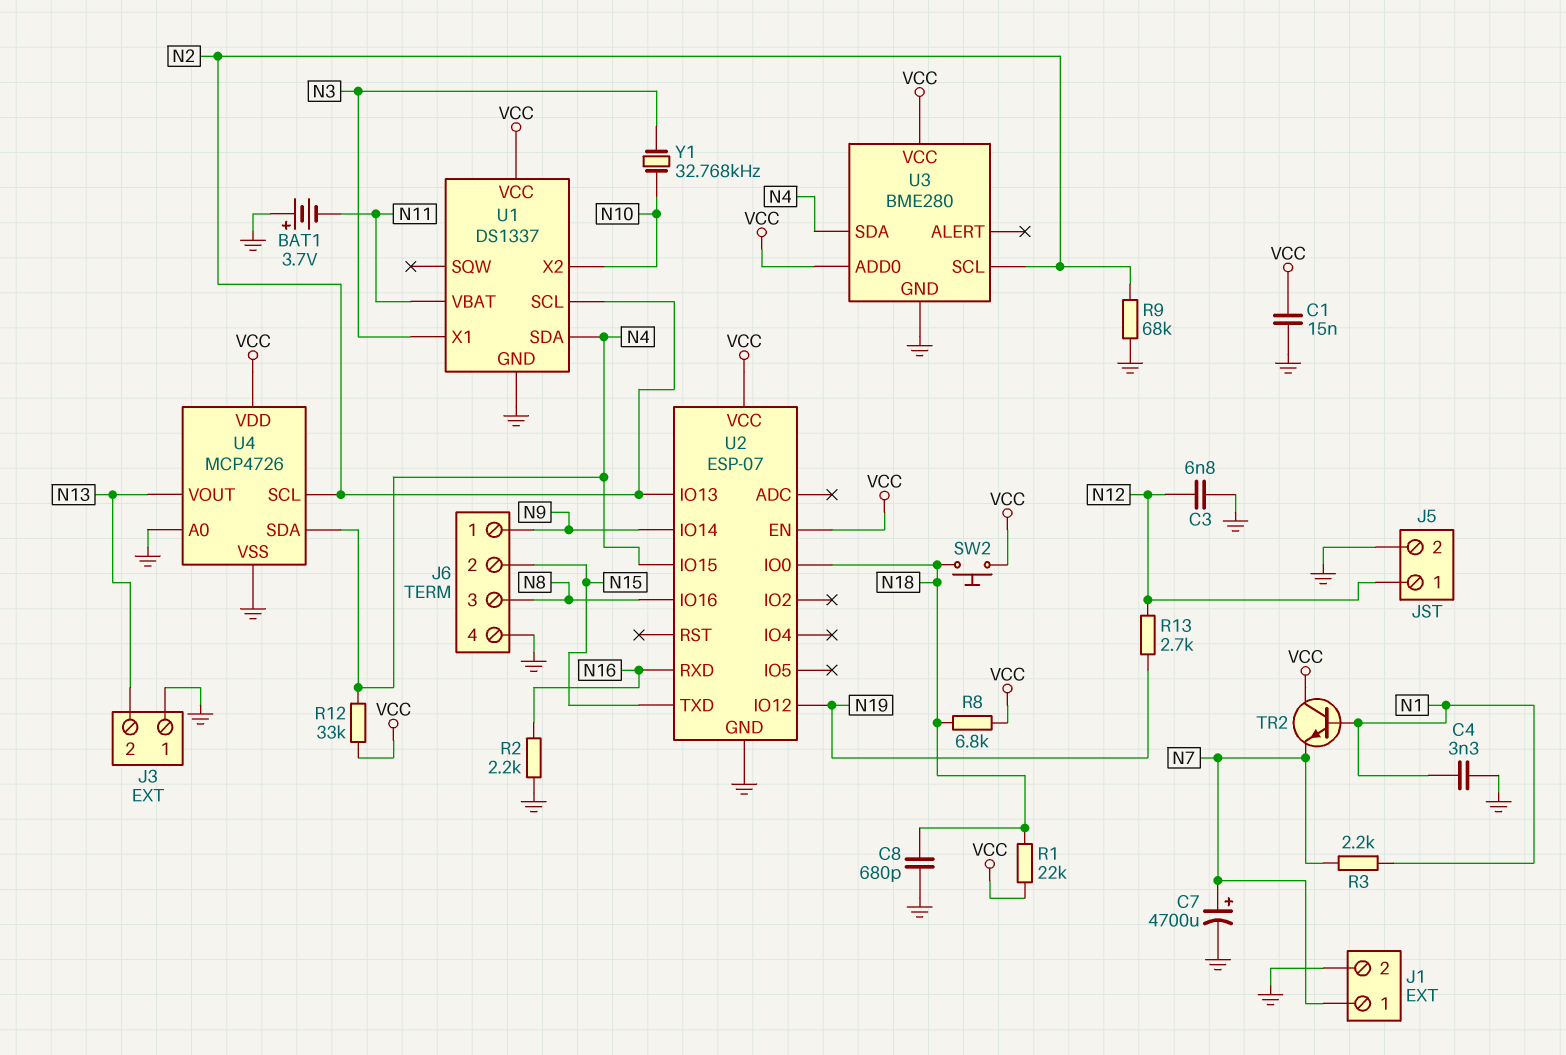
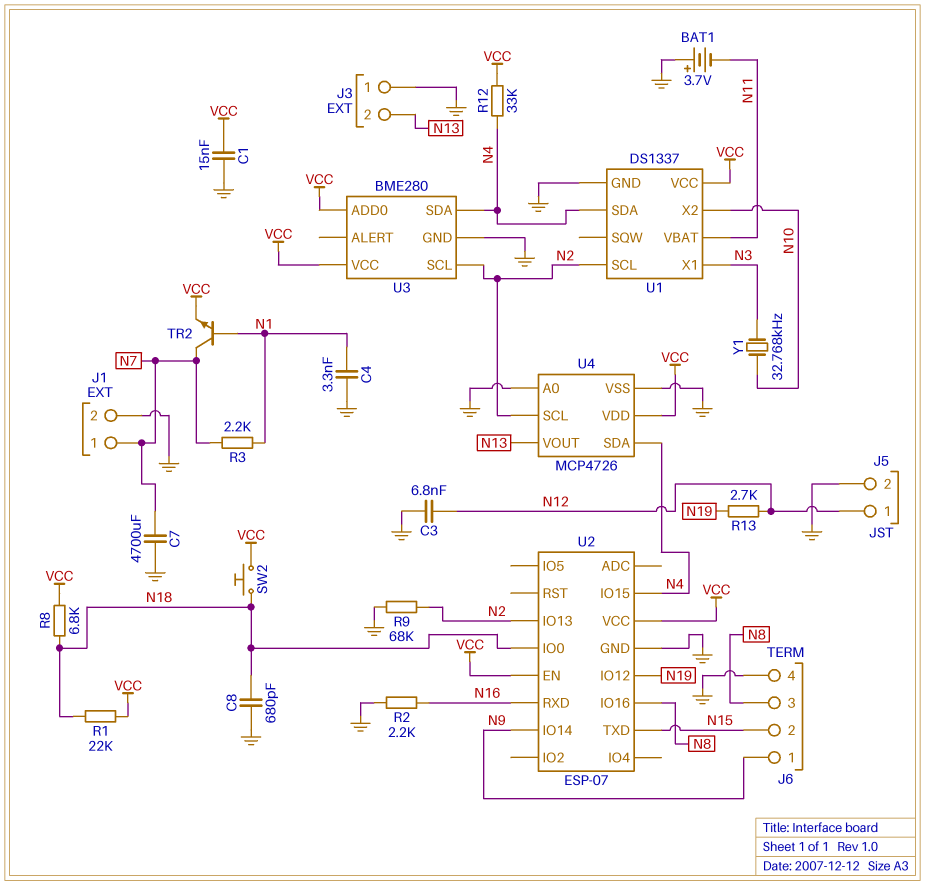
C7: 4700uF (plus N7, minus GND) -> 4700uF (GND, N7)
TR2: NPN (B N1, C VCC, E N7) -> NPN (B N1, C N7, E VCC)

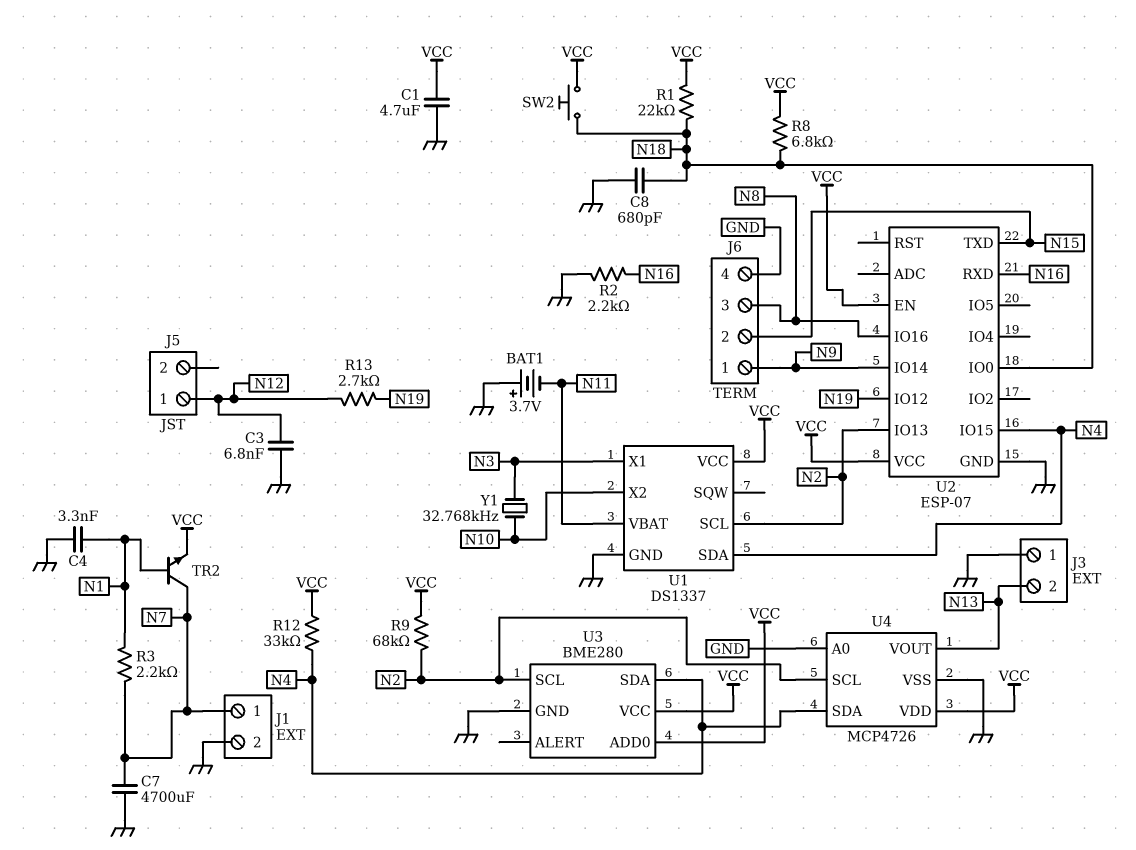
C1: 15nF (GND, VCC) -> 4.7uF (GND, VCC)
J5 pin 2: GND -> none
R9: 68k (GND, N2) -> 68k (N2, VCC)

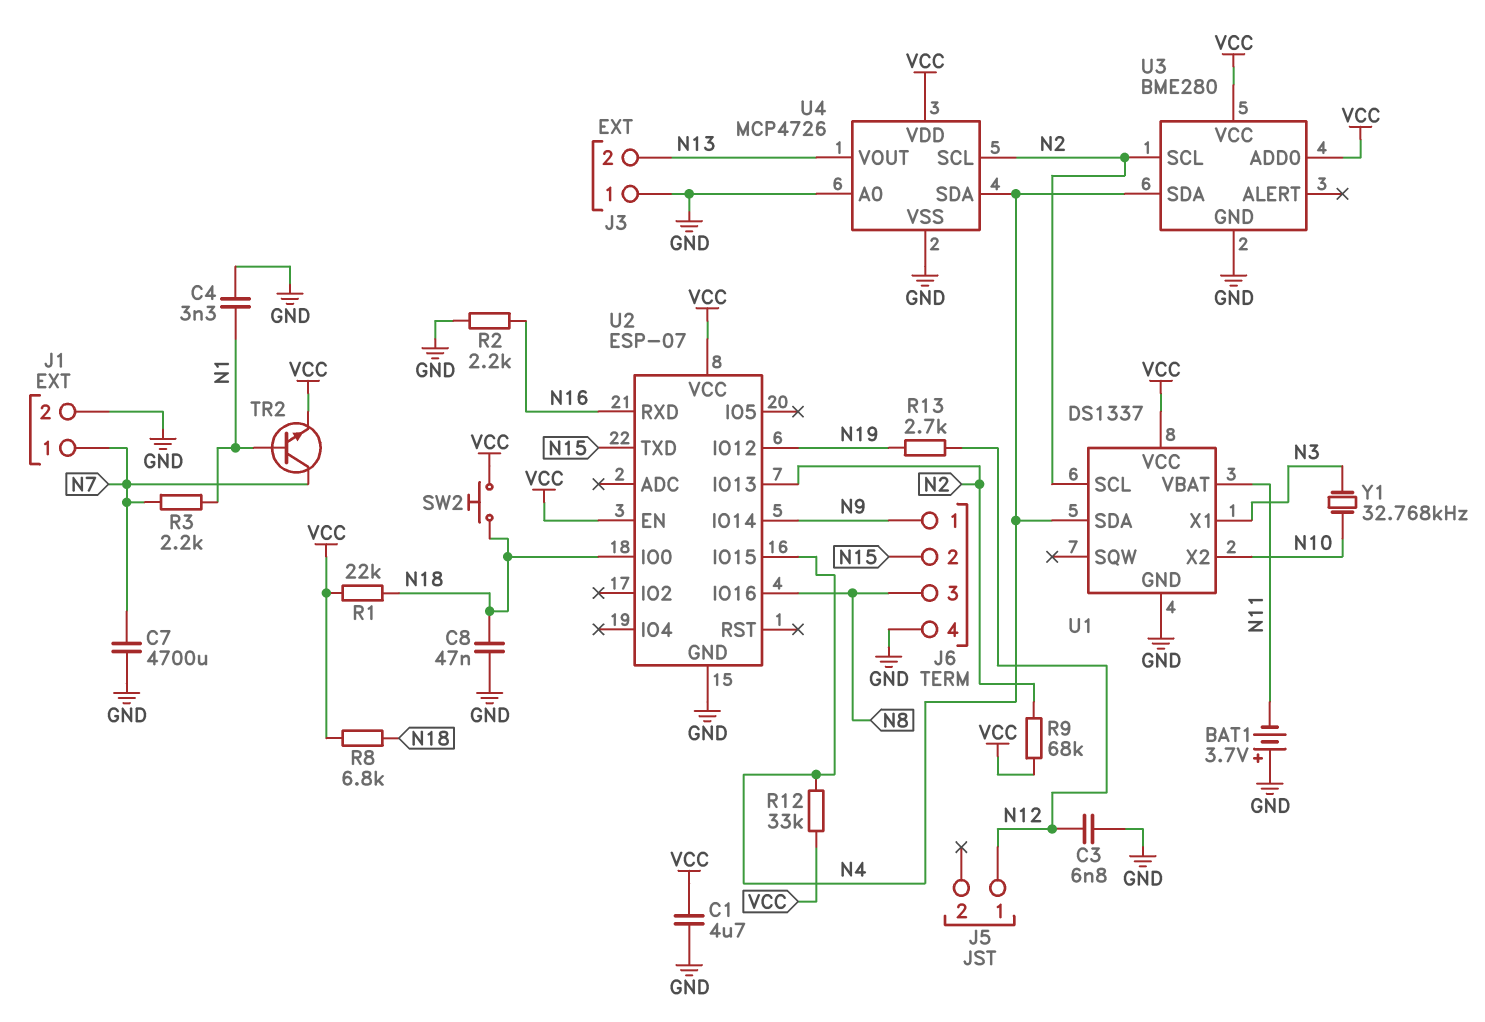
C8: 680pF (GND, N18) -> 47nF (GND, N18)

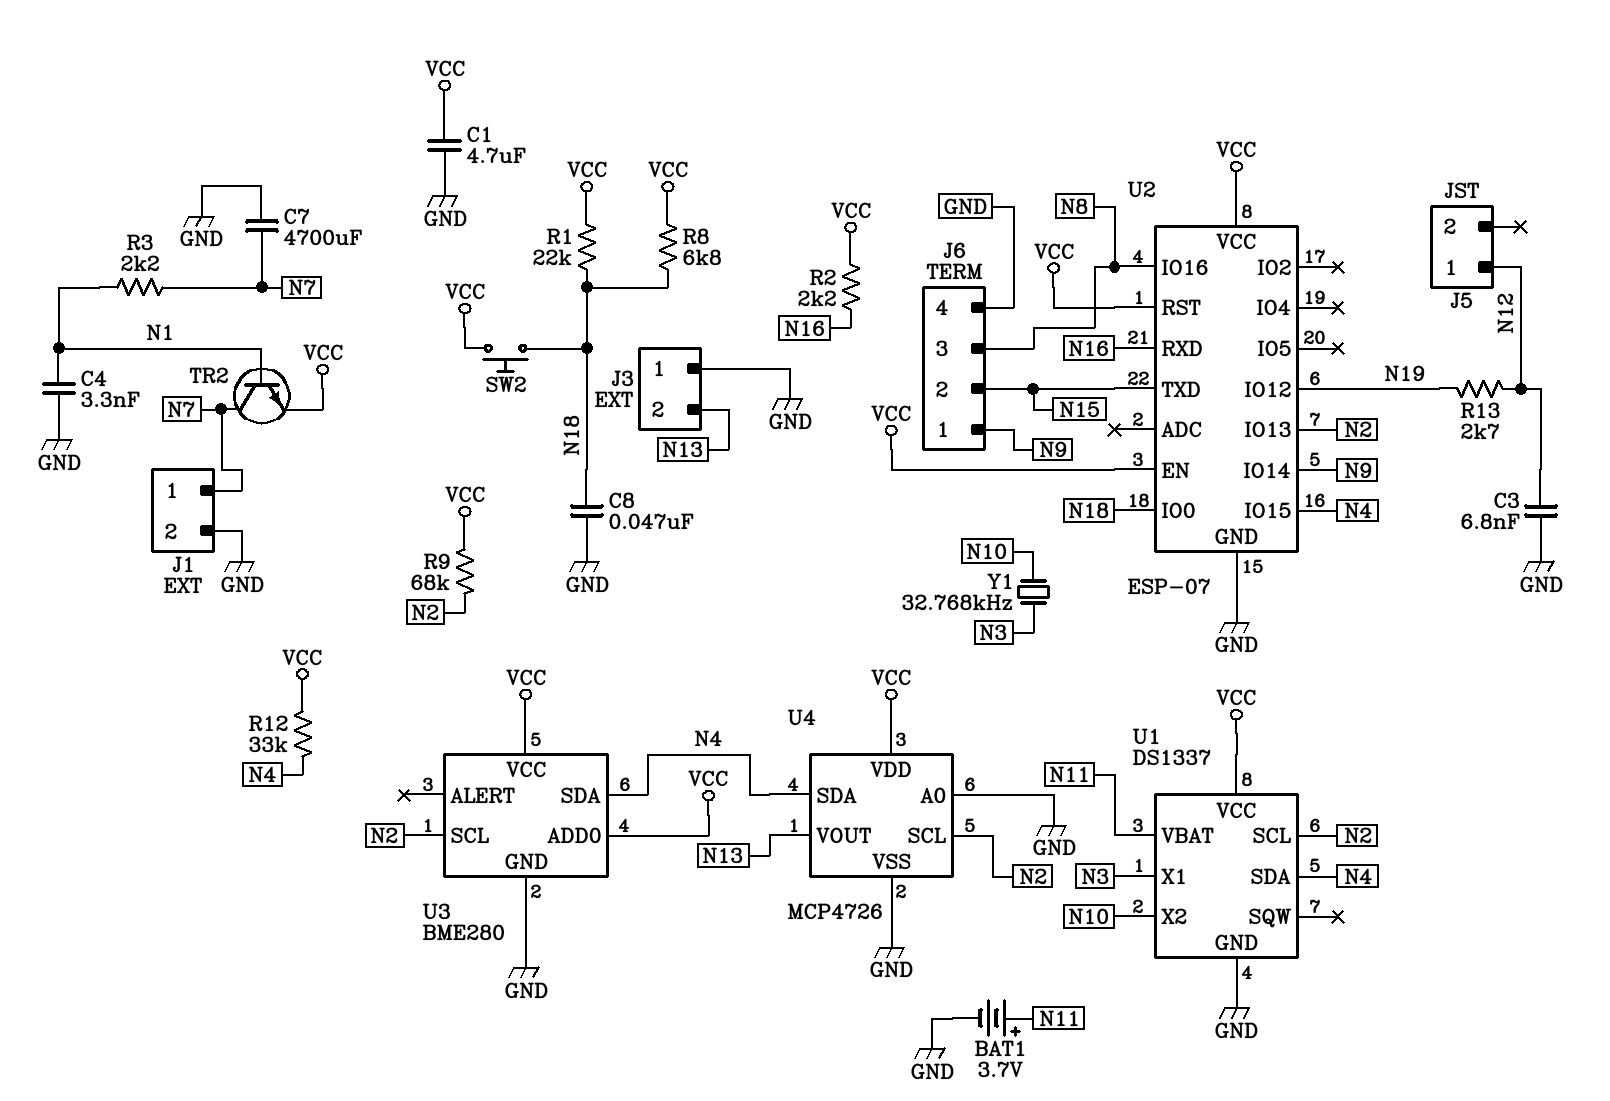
BAT1: 3.7V (plus GND, minus N11) -> 3.7V (plus N11, minus GND)
R2: 2.2k (GND, N16) -> 2.2k (N16, VCC)
U2 pin RST: none -> VCC

